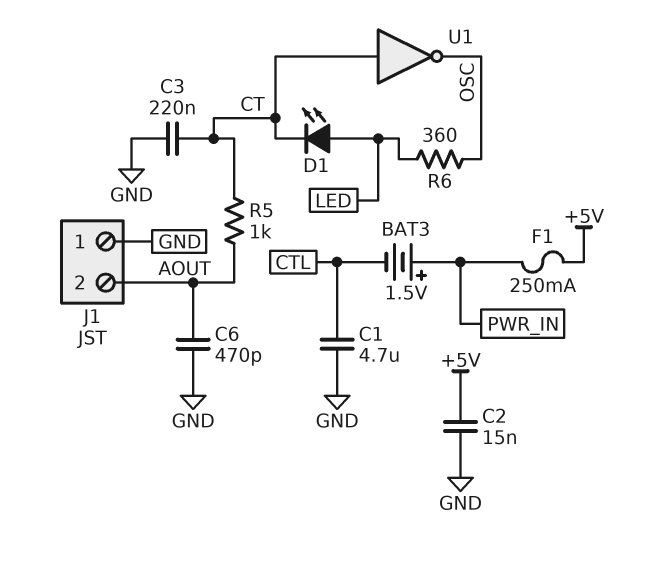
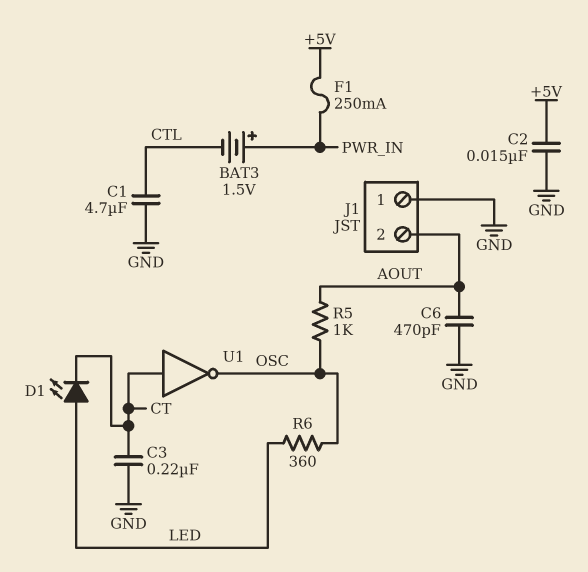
R5: 1k (AOUT, CT) -> 1k (AOUT, OSC)

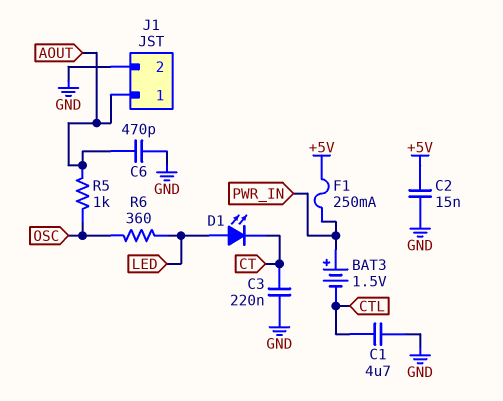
J1 pin 1: GND -> AOUT
J1 pin 2: AOUT -> GND
U1: NOT (in CT, out OSC) -> none

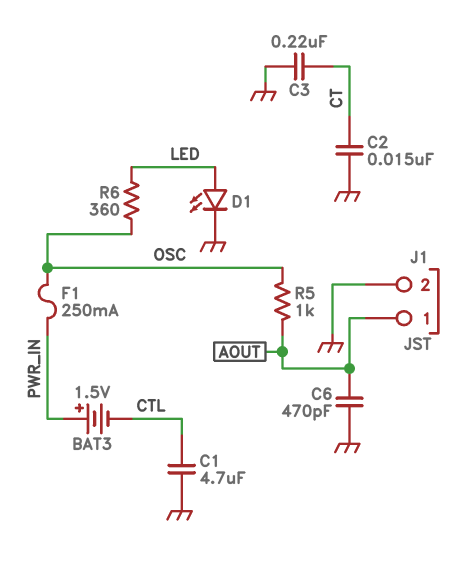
C2: 15nF (+5V, GND) -> 15nF (CT, GND)
D1: LED (A LED, K CT) -> LED (A LED, K GND)
F1: 250mA (+5V, PWR_IN) -> 250mA (OSC, PWR_IN)

